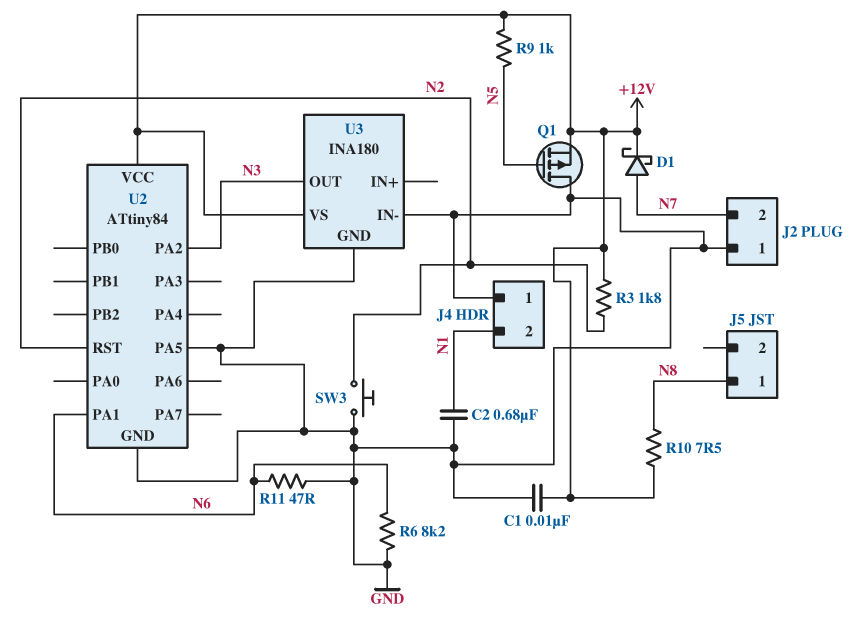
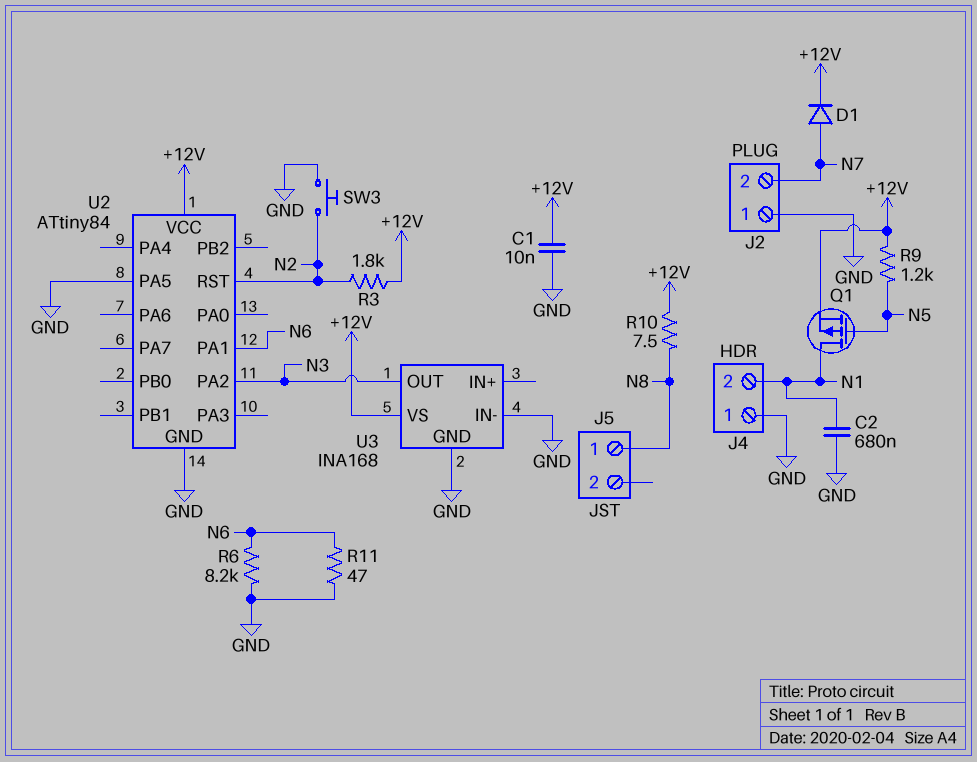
D1: schottky (A N7, K +12V) -> diode (A N7, K +12V)
Q1: PMOS (G N5, D GND, S +12V) -> PMOS (G N5, D N1, S +12V)
R9: 1k (+12V, N5) -> 1.2k (+12V, N5)
U3: INA180 -> INA168

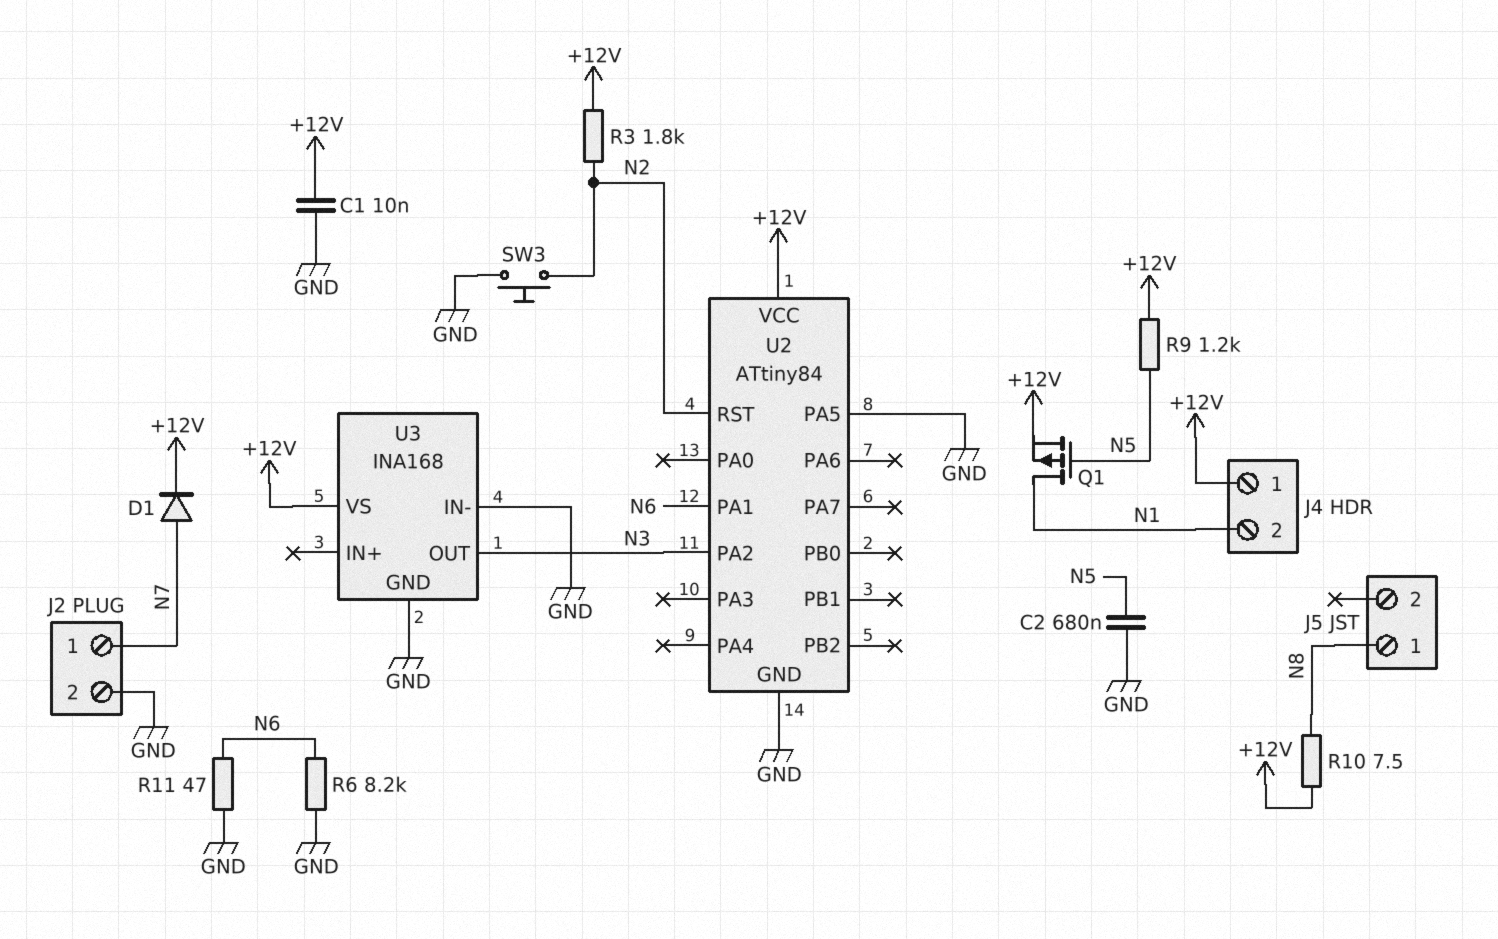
C2: 680nF (GND, N1) -> 680nF (GND, N5)
J2 pin 1: GND -> N7
J2 pin 2: N7 -> GND
J4 pin 1: GND -> +12V

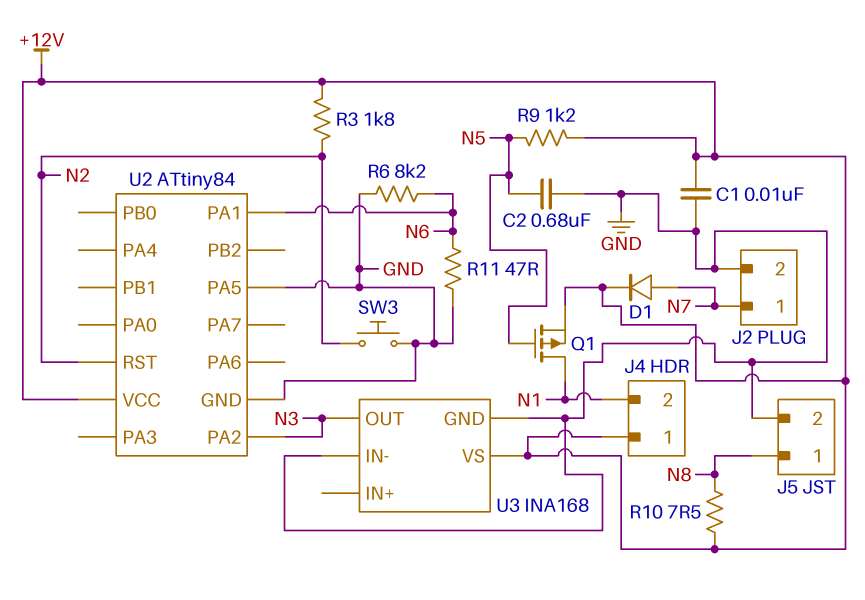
J5 pin 2: none -> GND

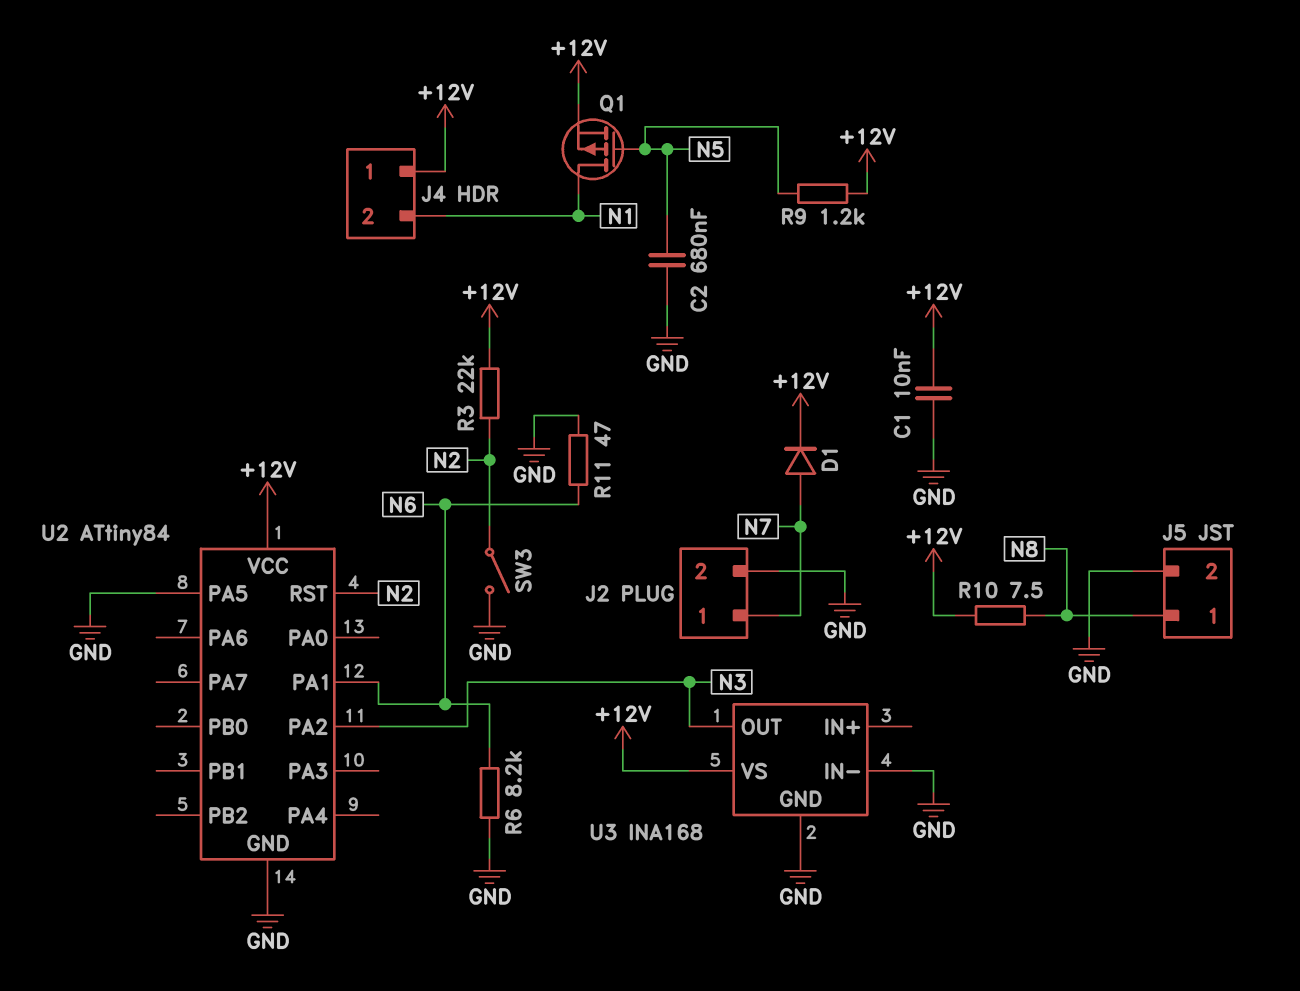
R3: 1.8k (+12V, N2) -> 22k (+12V, N2)
SW3: button (GND, N2) -> switch (GND, N2)

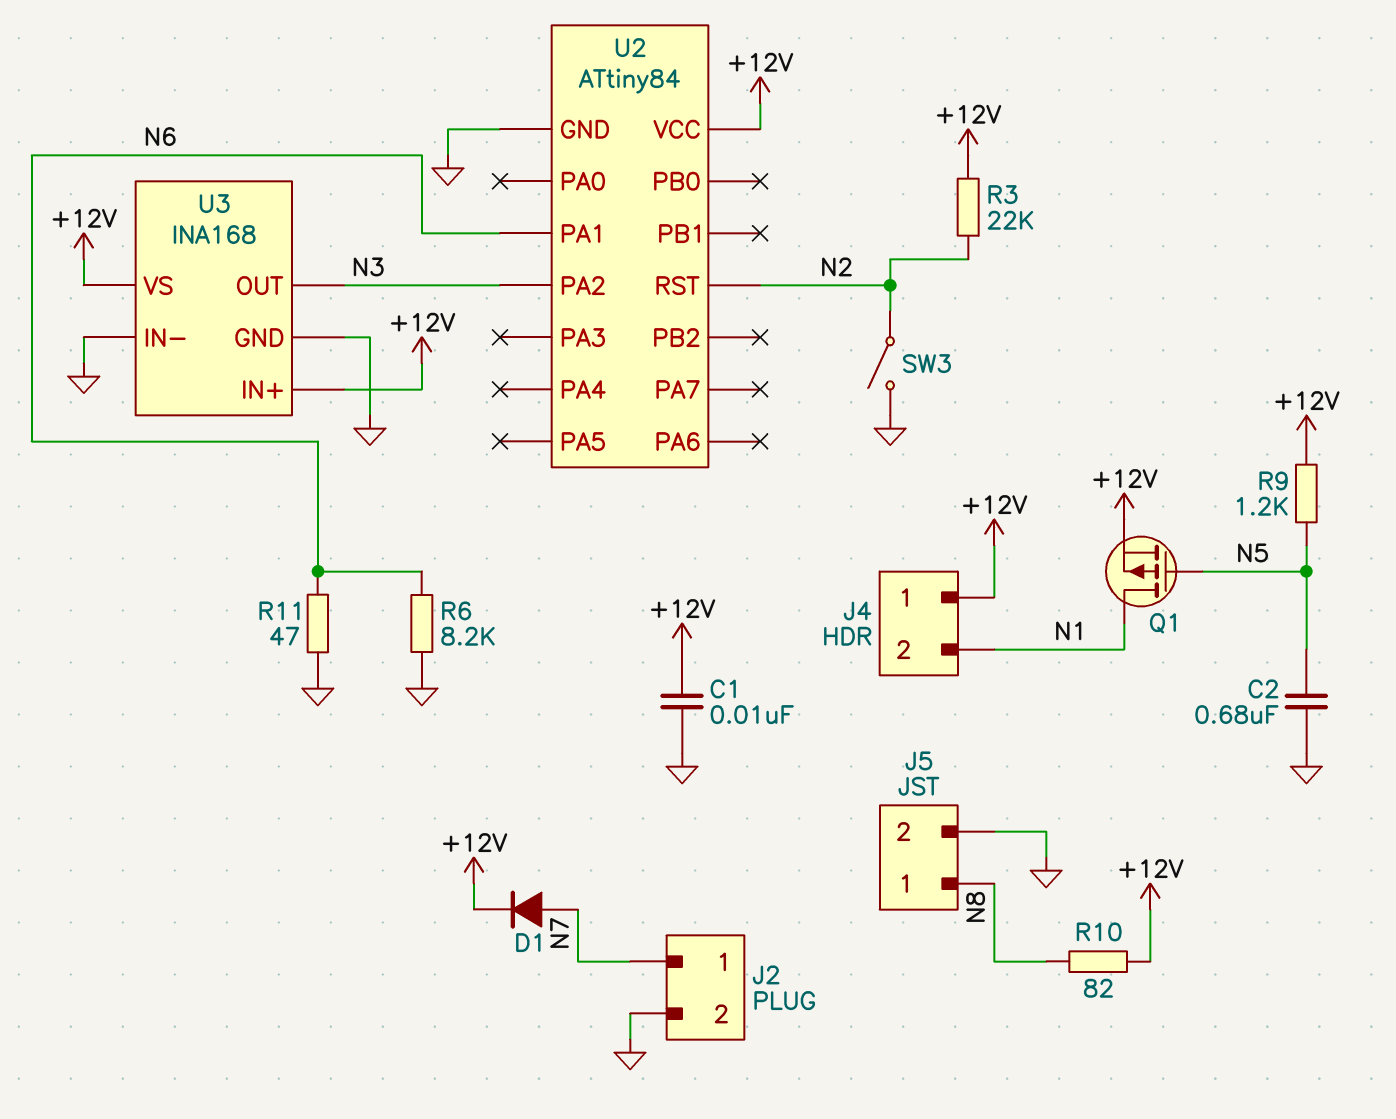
R10: 7.5 (+12V, N8) -> 82 (+12V, N8)
U2 pin PA5: GND -> none
U3 pin IN+: none -> +12V

